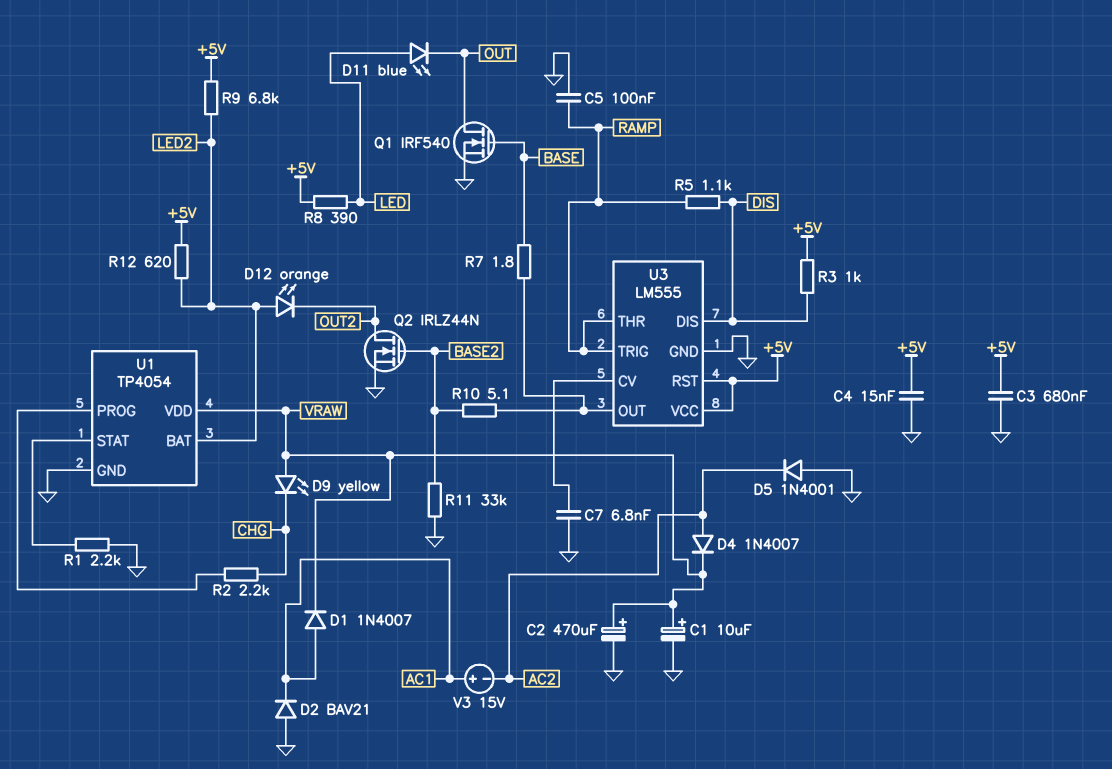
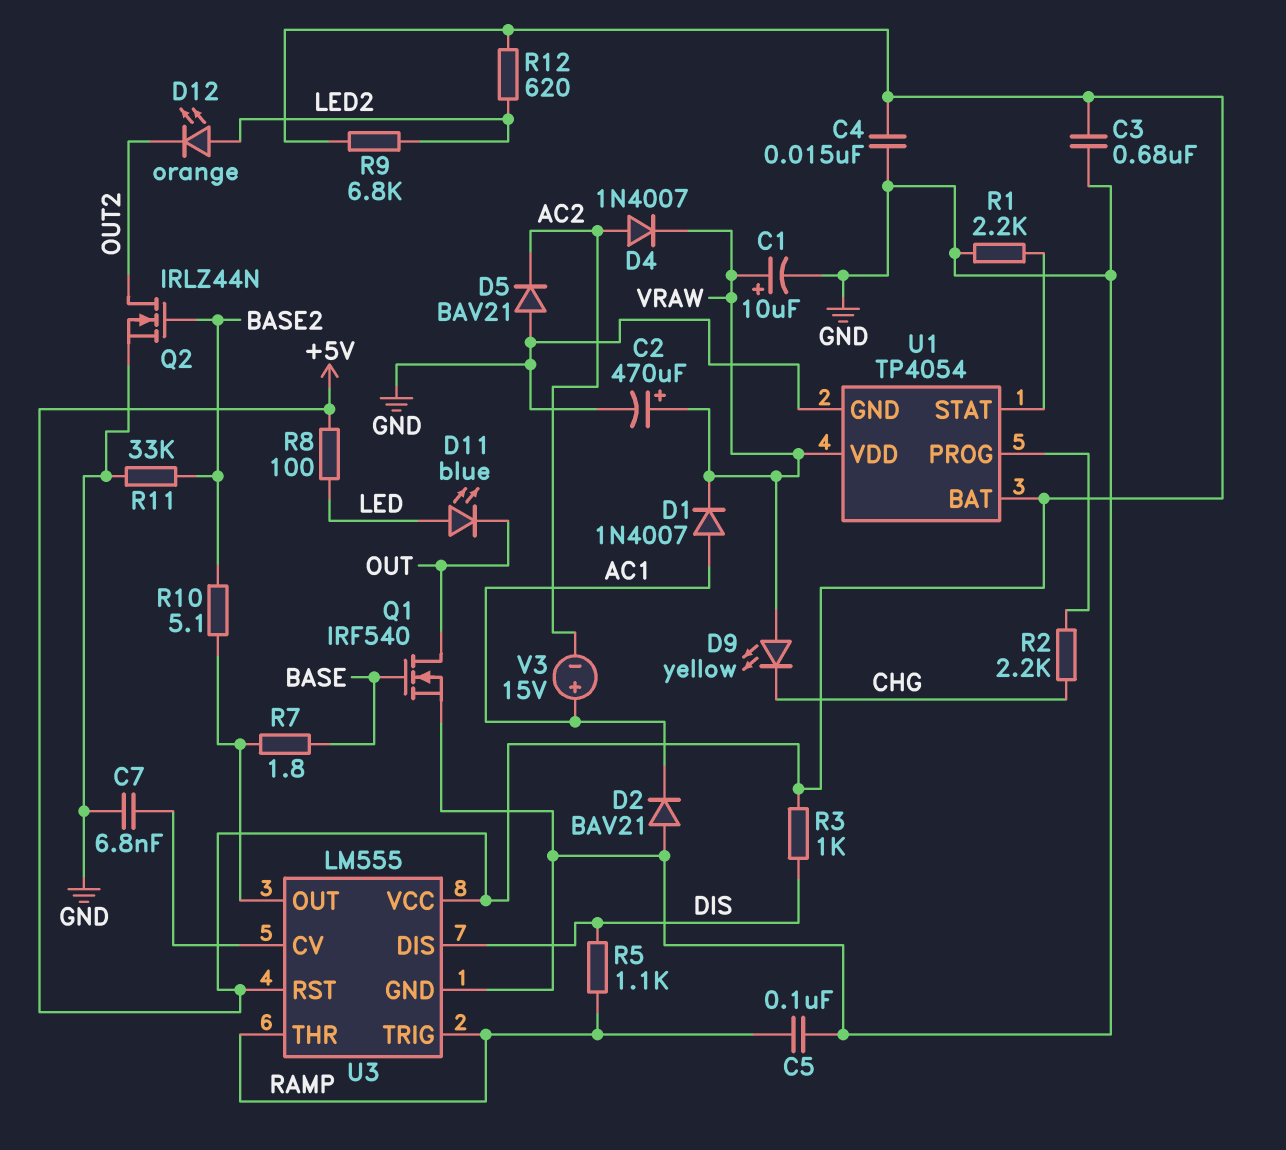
D5: diode 1N4001 (A GND, K AC2) -> diode BAV21 (A GND, K AC2)
R8: 390 (+5V, LED) -> 100 (+5V, LED)
U1 pin BAT: LED2 -> +5V

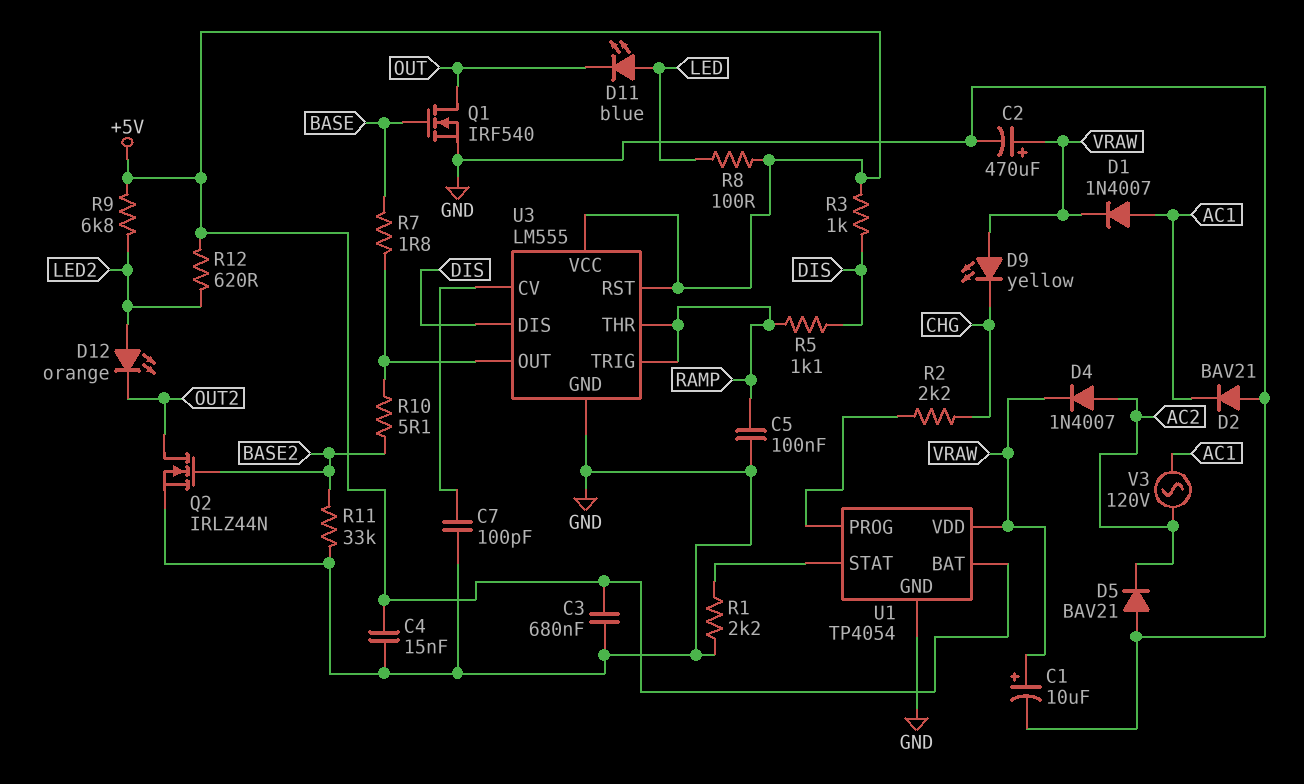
C7: 6.8nF (GND, U3/CV) -> 100pF (GND, U3/CV)
V3: 15V (plus AC1, minus AC2) -> AC 120V (AC1, AC2)

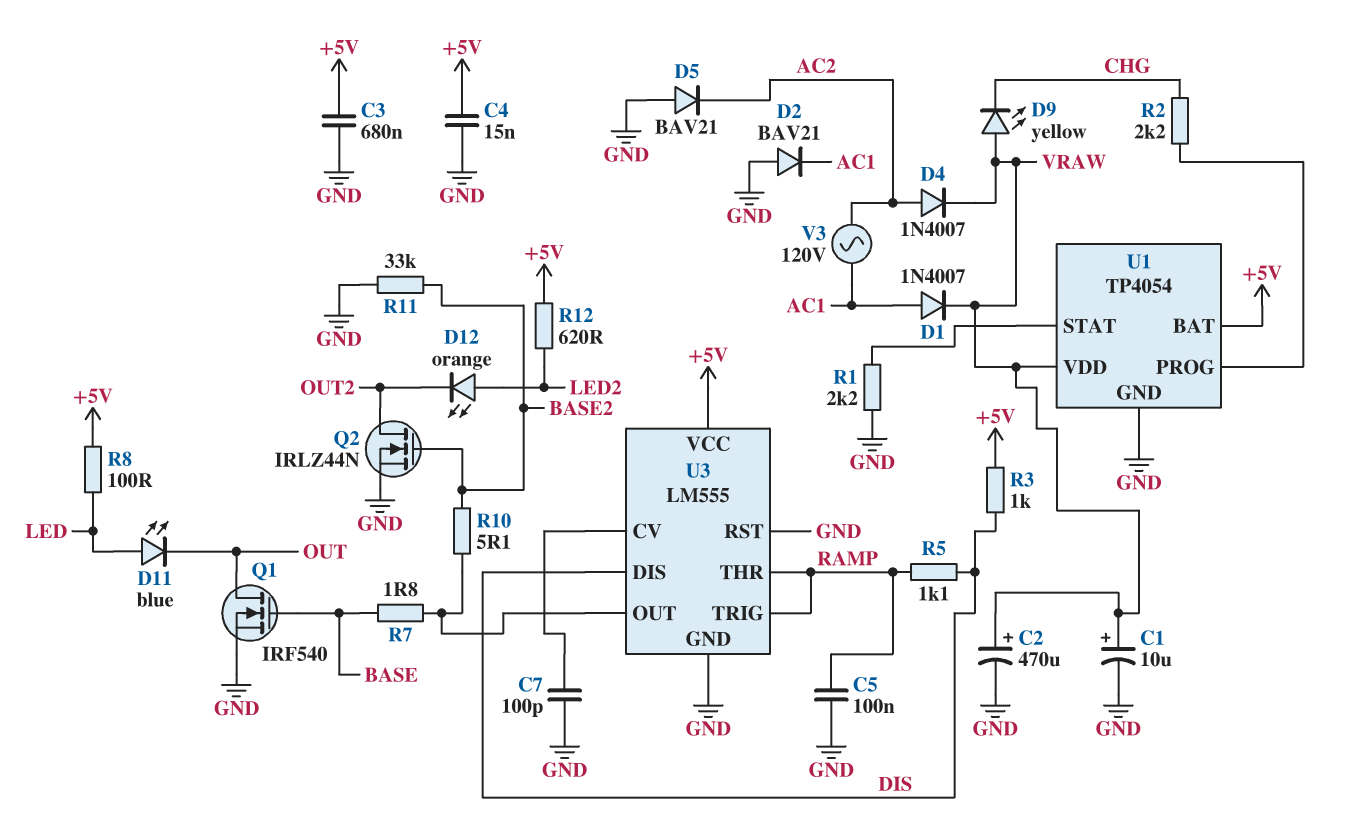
R9: 6.8k (+5V, LED2) -> none
U3 pin RST: +5V -> GND

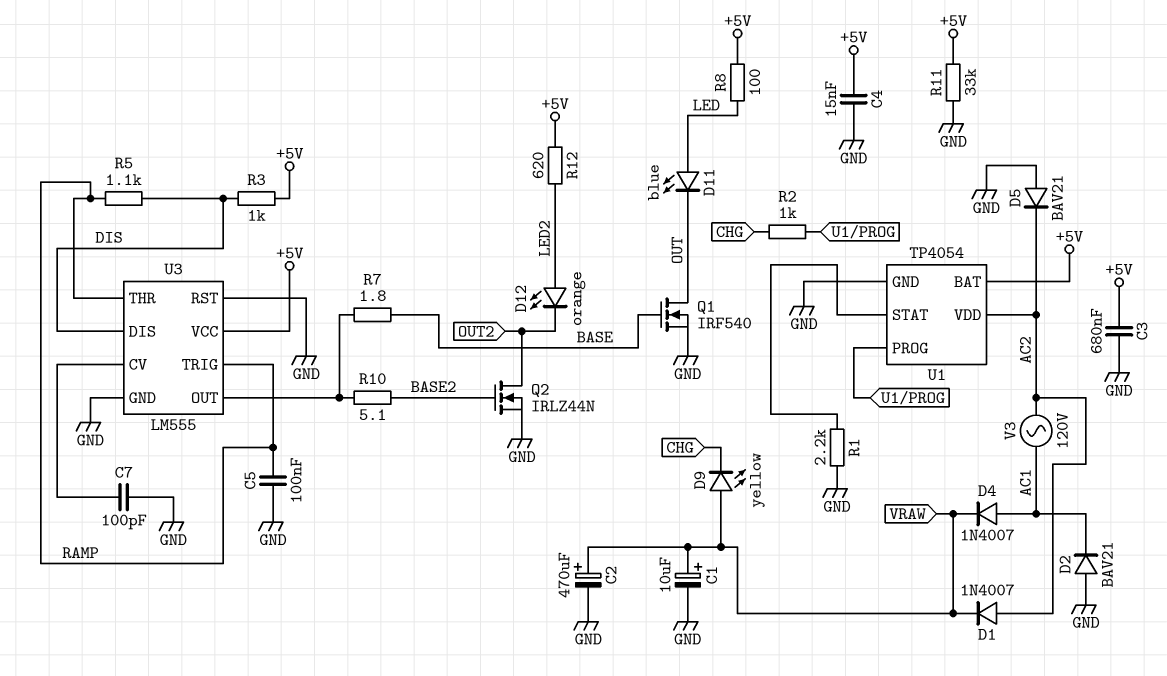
D1: diode 1N4007 (A AC1, K VRAW) -> diode 1N4007 (A AC2, K VRAW)
D4: diode 1N4007 (A AC2, K VRAW) -> diode 1N4007 (A AC1, K VRAW)
R2: 2.2k (CHG, U1/PROG) -> 1k (CHG, U1/PROG)
R11: 33k (BASE2, GND) -> 33k (+5V, GND)
U1 pin VDD: VRAW -> AC2

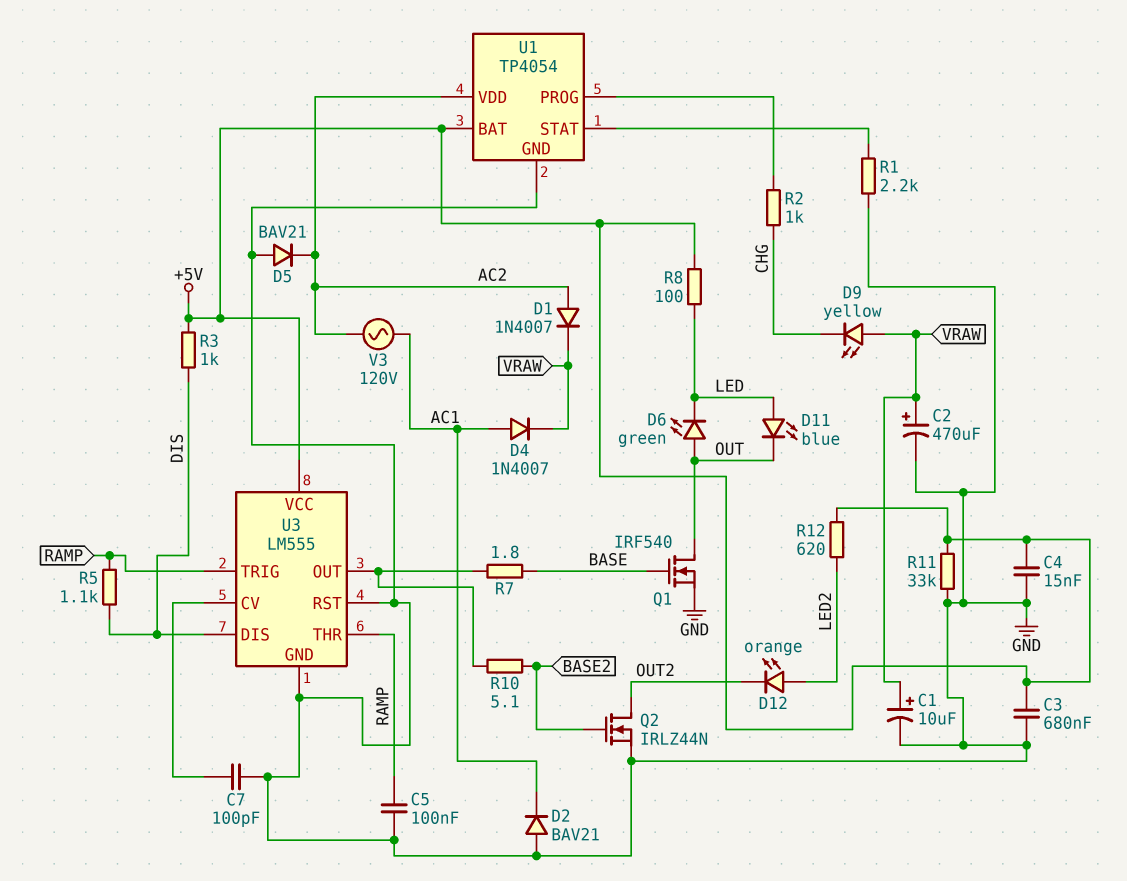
D6: none -> LED green (A OUT, K LED)

